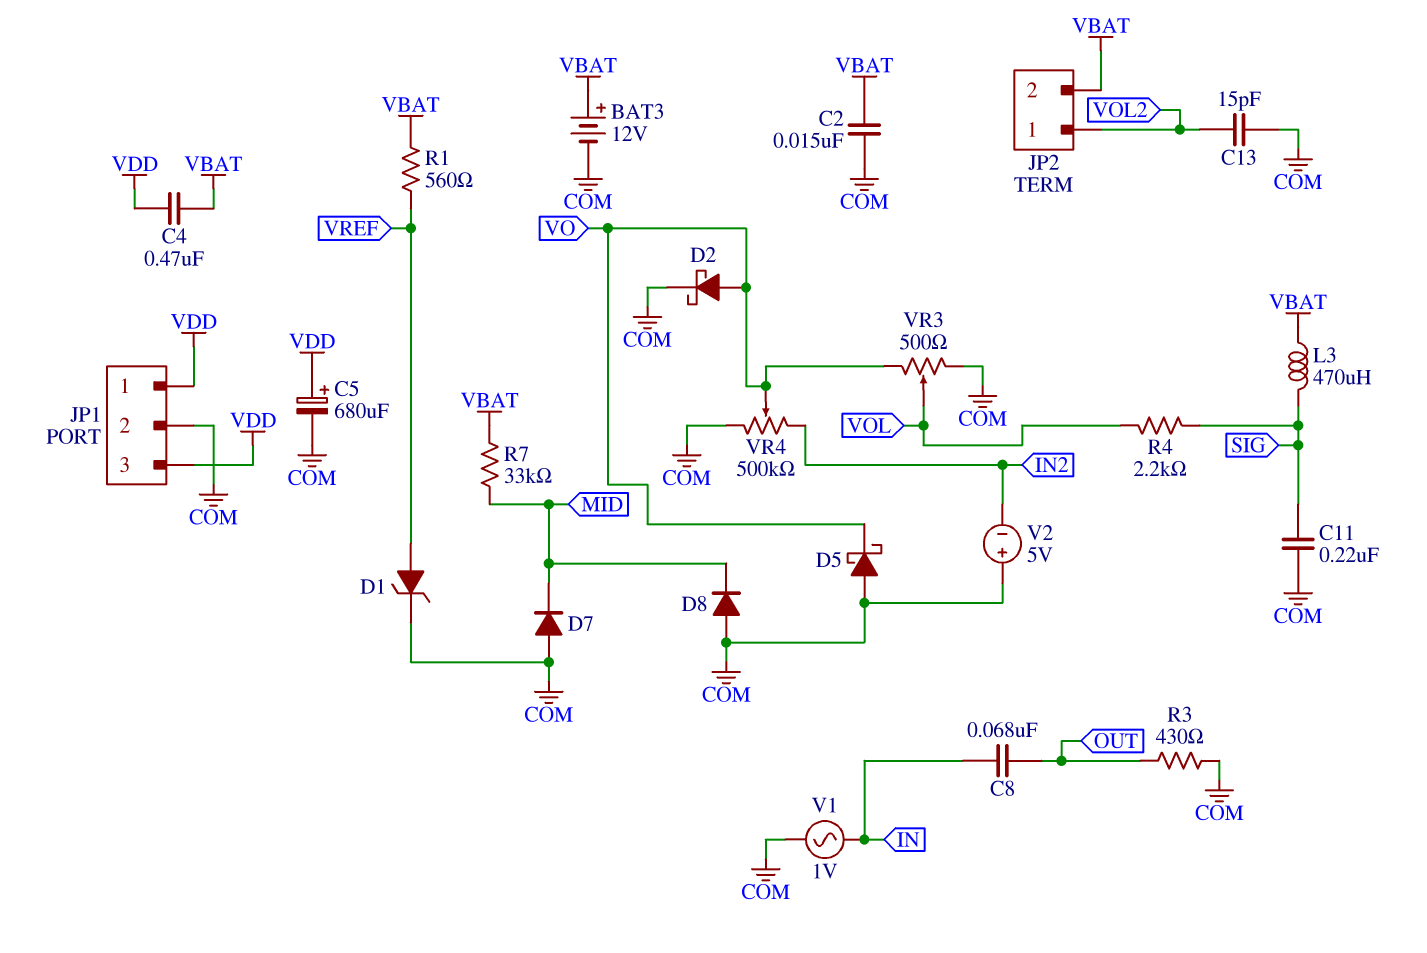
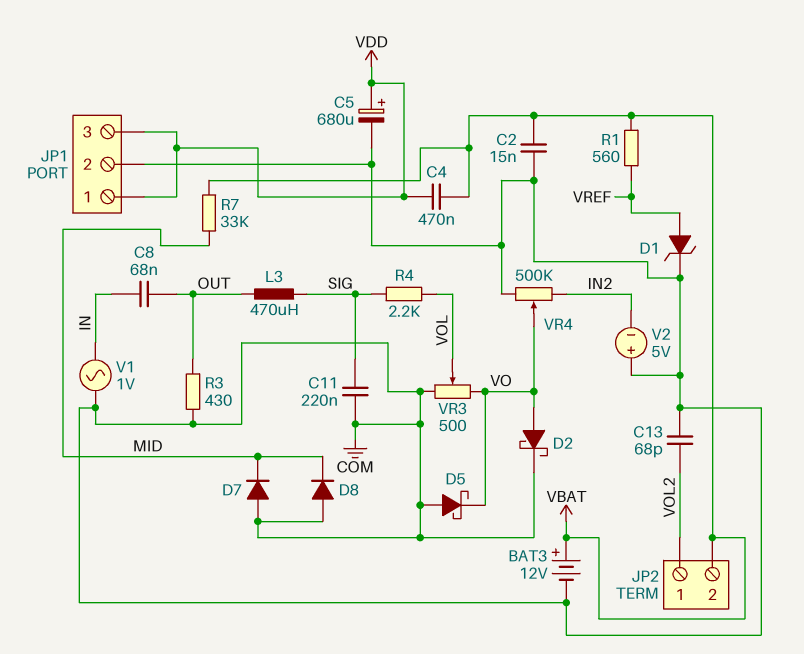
C13: 15pF (COM, VOL2) -> 68pF (COM, VOL2)
L3: 470uH (SIG, VBAT) -> 470uH (OUT, SIG)

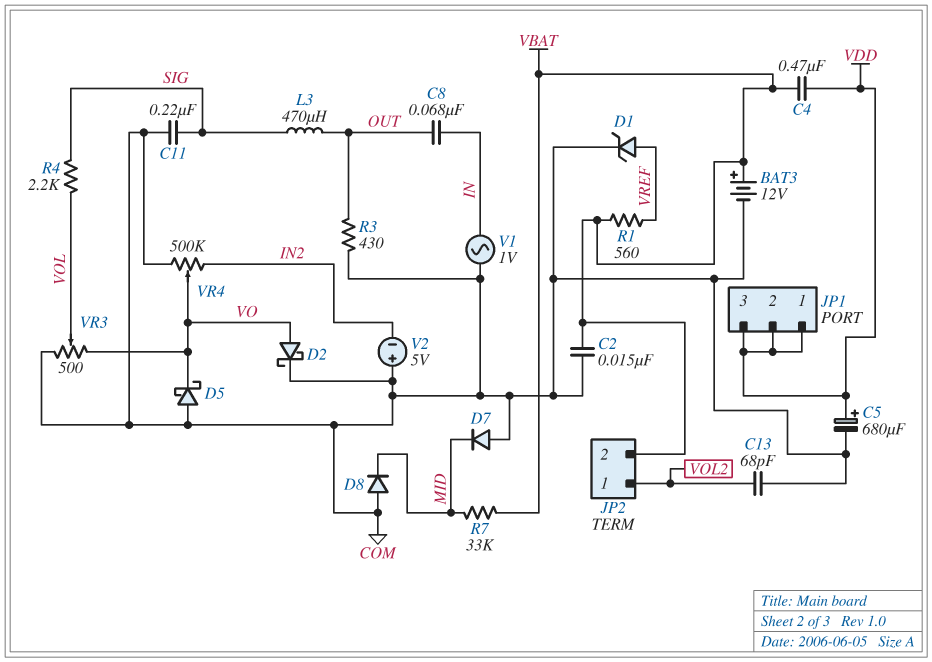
JP1 pin 2: COM -> VDD

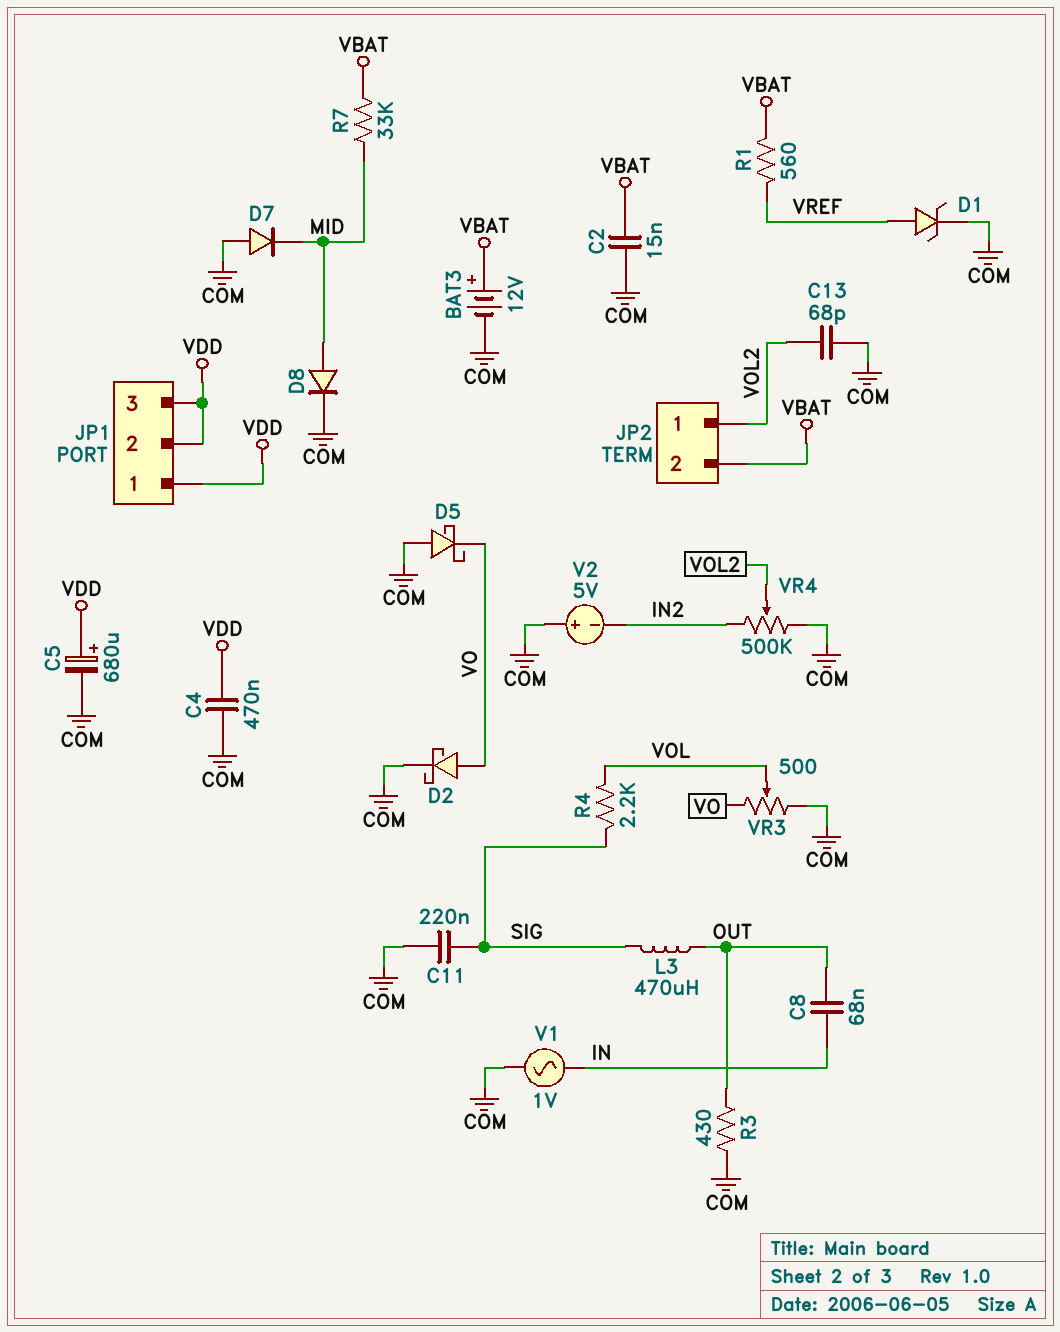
C4: 470nF (VBAT, VDD) -> 470nF (COM, VDD)
D8: diode (A COM, K MID) -> diode (A MID, K COM)
VR4: 500k (COM, IN2, wiper VO) -> 500k (COM, IN2, wiper VOL2)

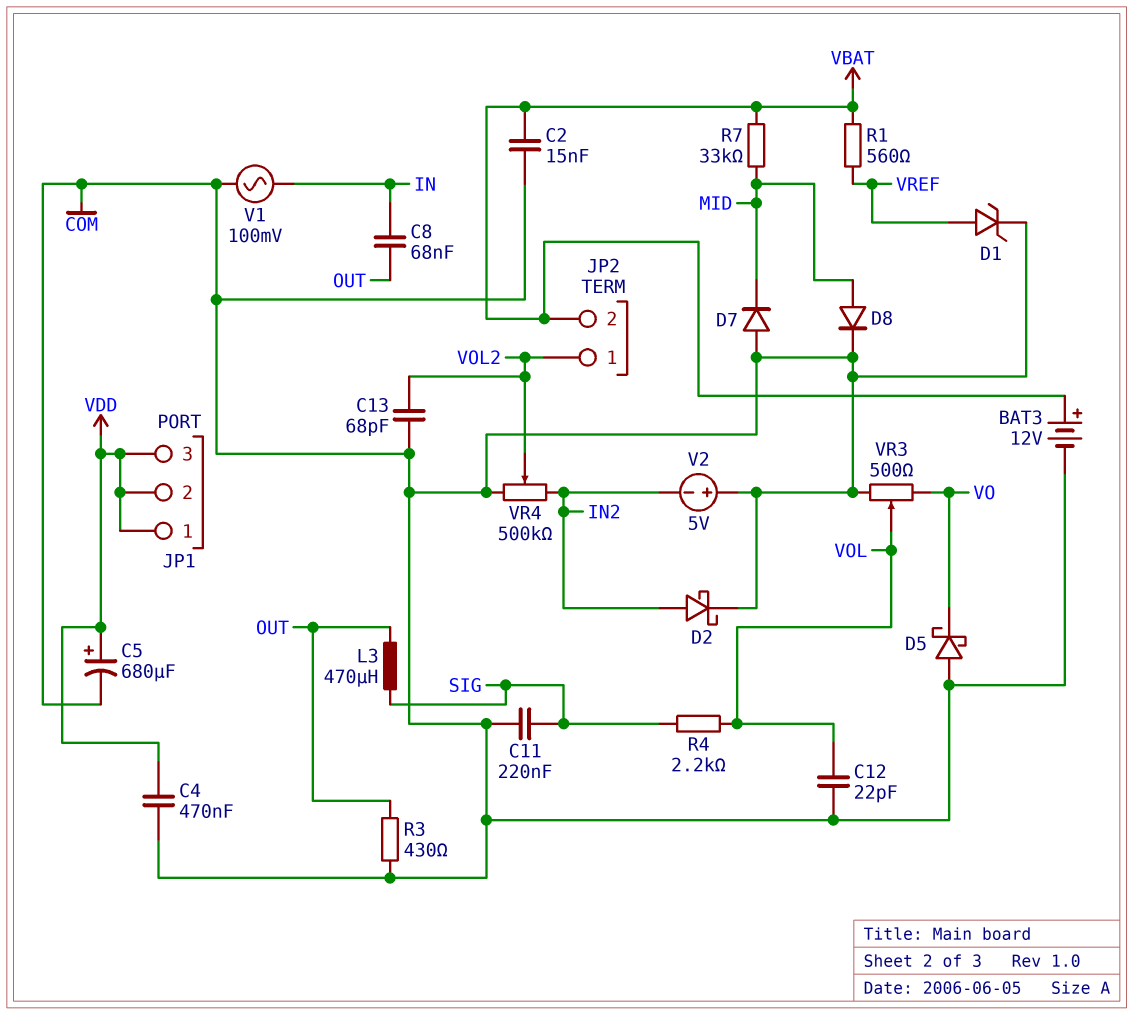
C12: none -> 22pF (COM, VOL)
D2: schottky (A VO, K COM) -> schottky (A IN2, K COM)
V1: AC 1V (COM, IN) -> AC 100mV (COM, IN)

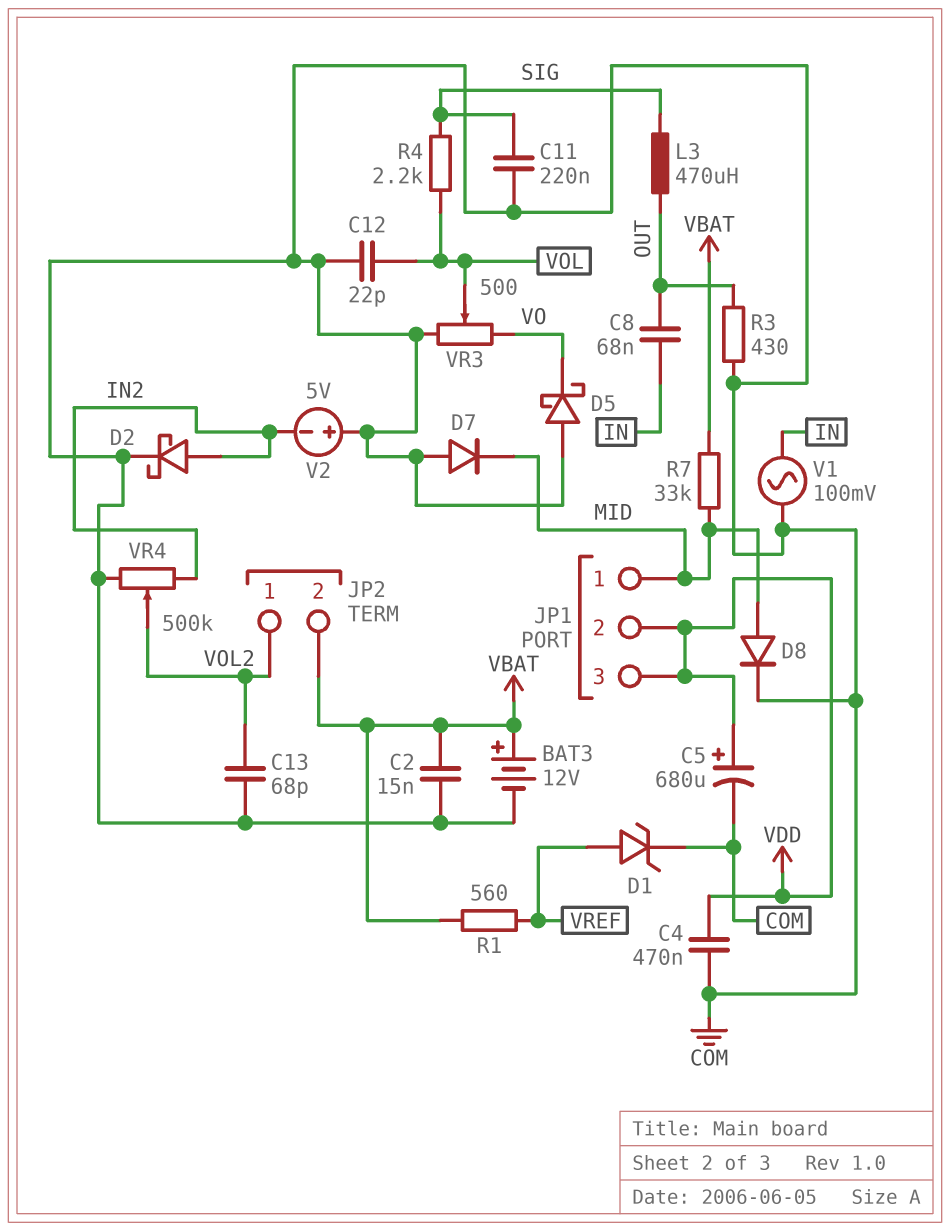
JP1 pin 1: VDD -> MID

